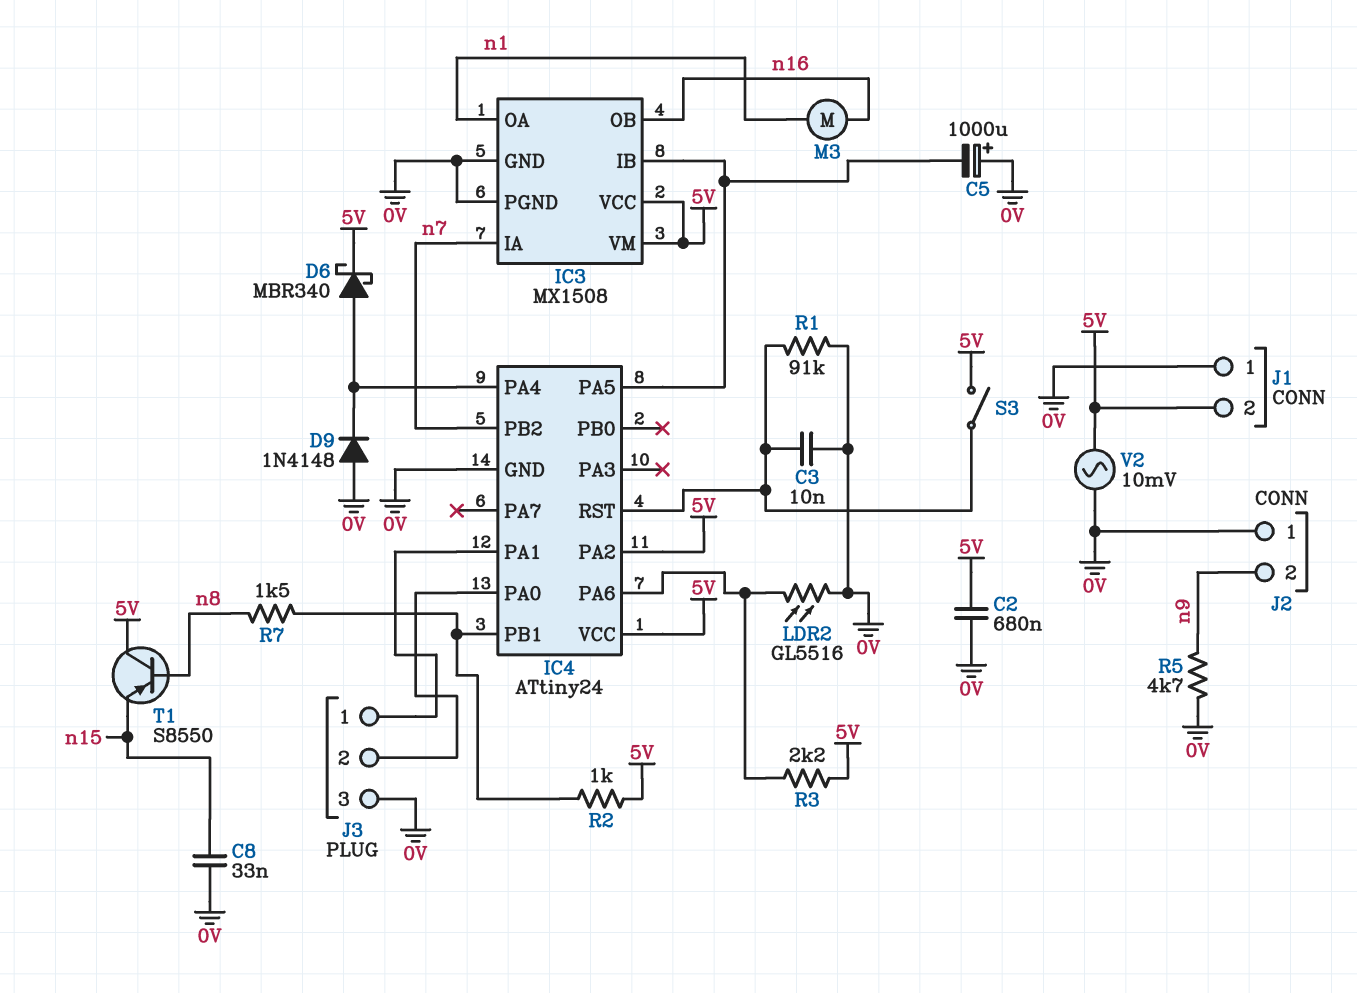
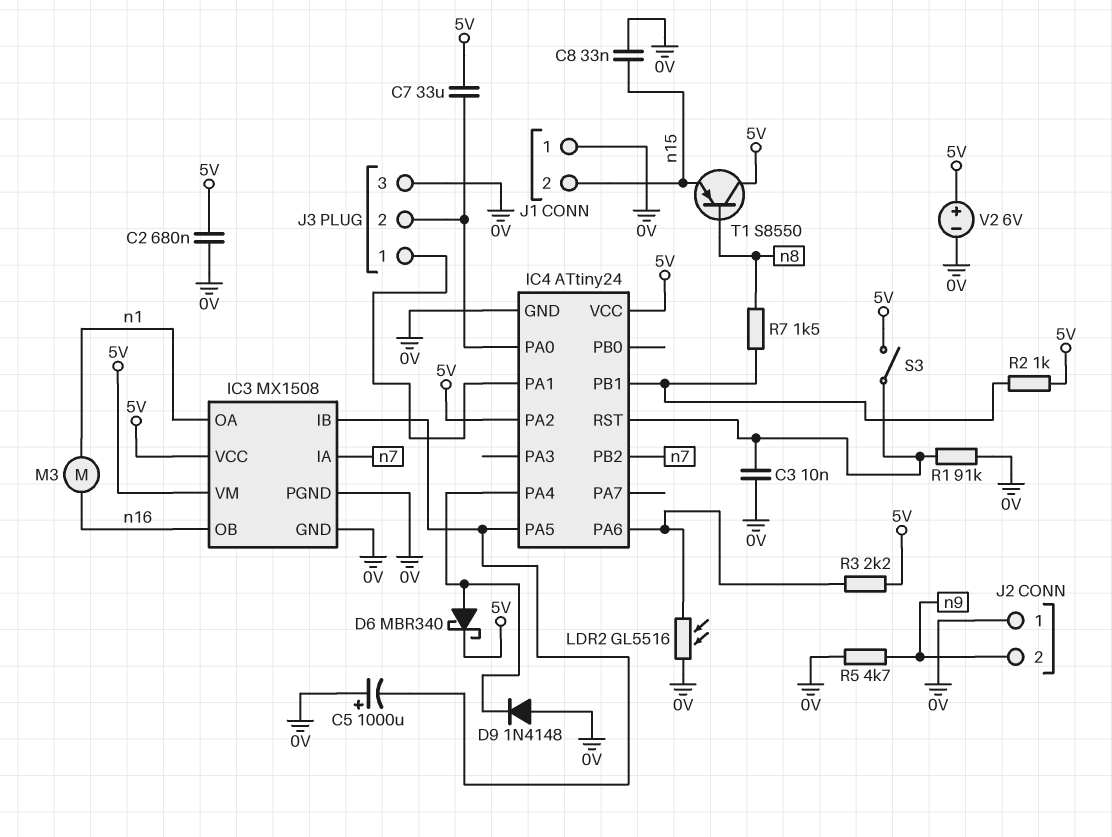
C7: none -> 33uF (5V, IC4/PA0)
J1 pin 2: 5V -> n15
V2: AC 10mV (0V, 5V) -> 6V (plus 5V, minus 0V)

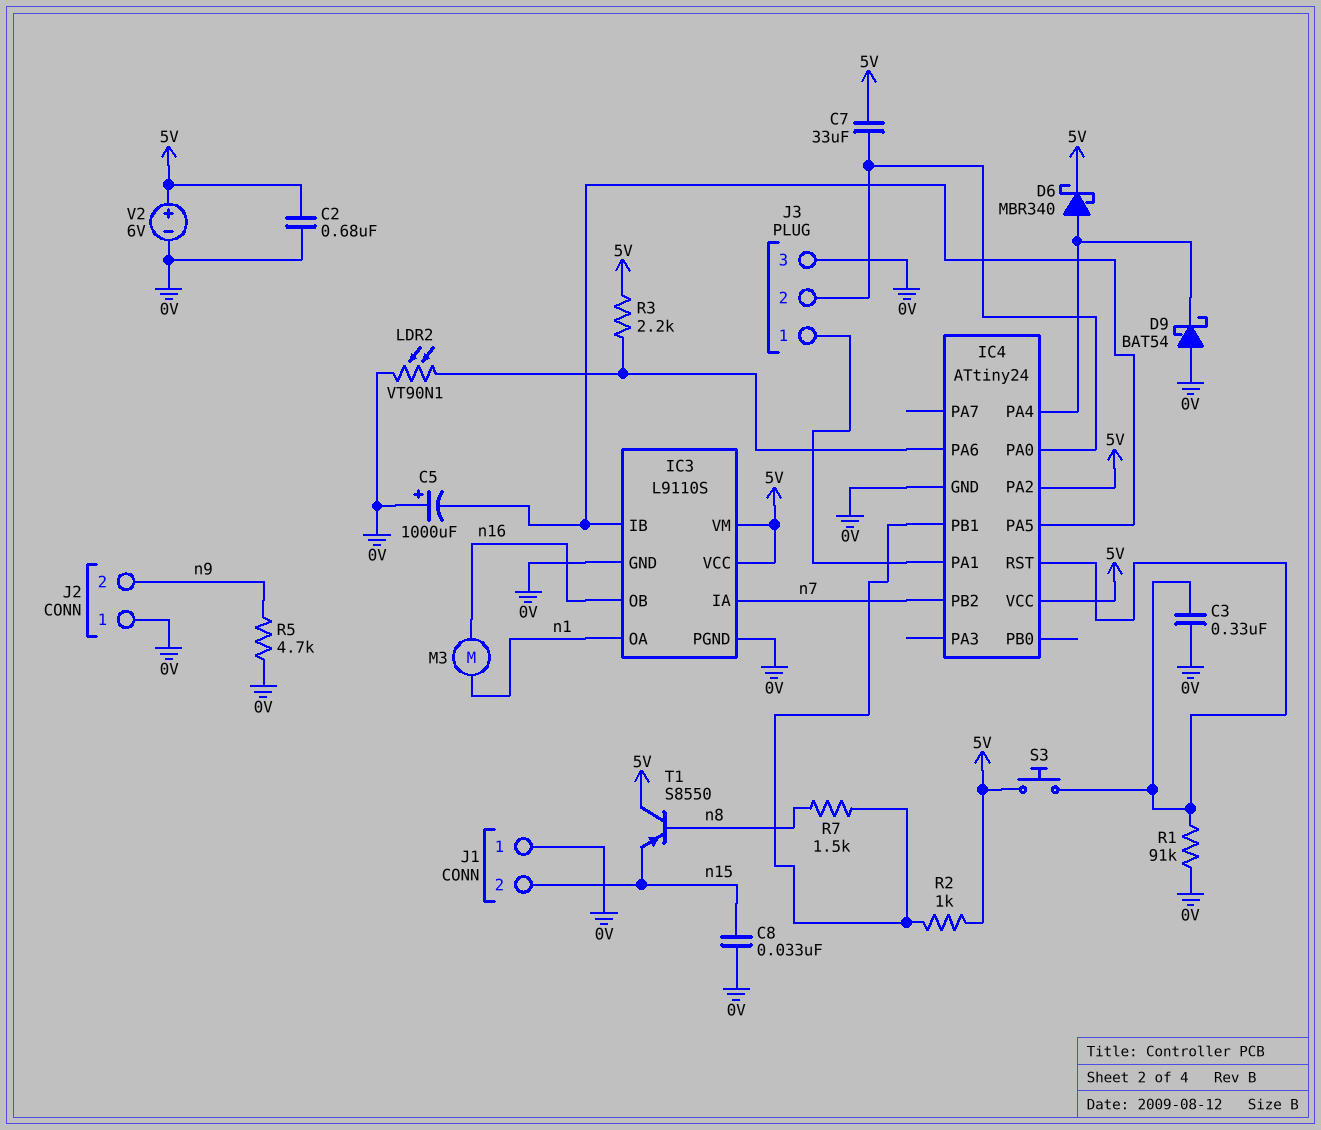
C3: 10nF (0V, IC4/RST) -> 330nF (0V, IC4/RST)
D9: diode 1N4148 (A 0V, K IC4/PA4) -> schottky BAT54 (A 0V, K IC4/PA4)
IC3: MX1508 -> L9110S
LDR2: GL5516 (0V, IC4/PA6) -> VT90N1 (0V, IC4/PA6)
S3: switch (5V, IC4/RST) -> button (5V, IC4/RST)

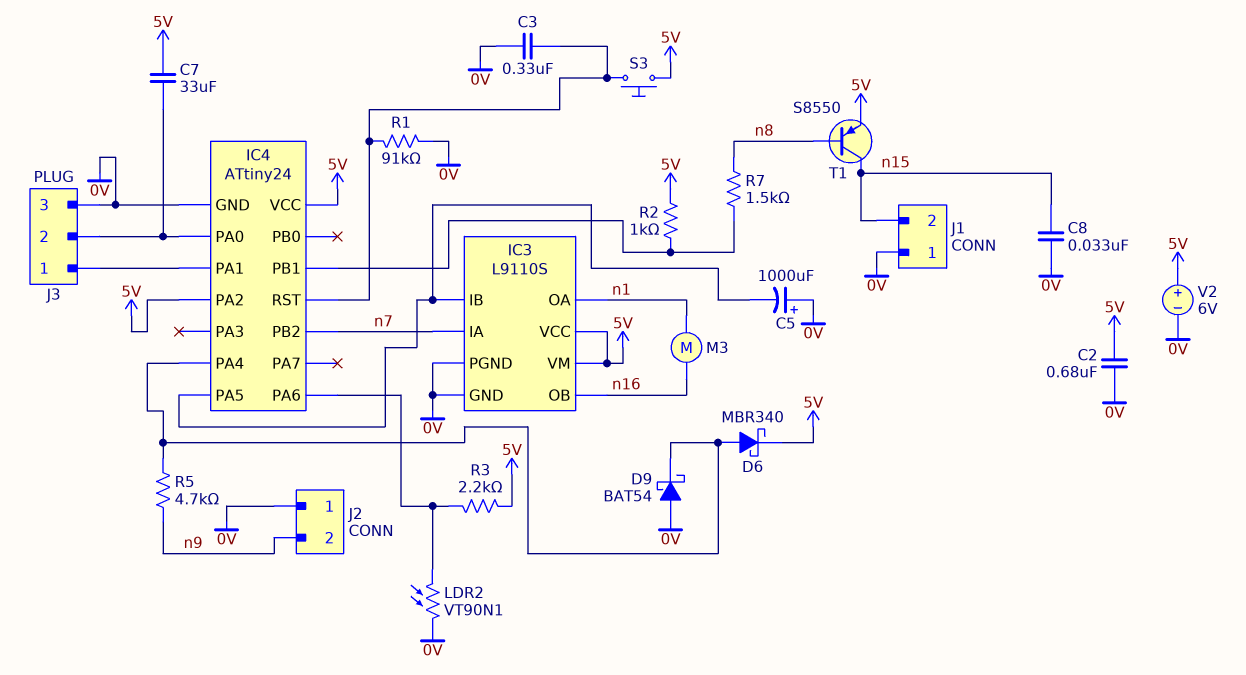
R5: 4.7k (0V, n9) -> 4.7k (IC4/PA4, n9)
T1: PNP S8550 (B n8, C 5V, E n15) -> PNP S8550 (B n8, C n15, E 5V)

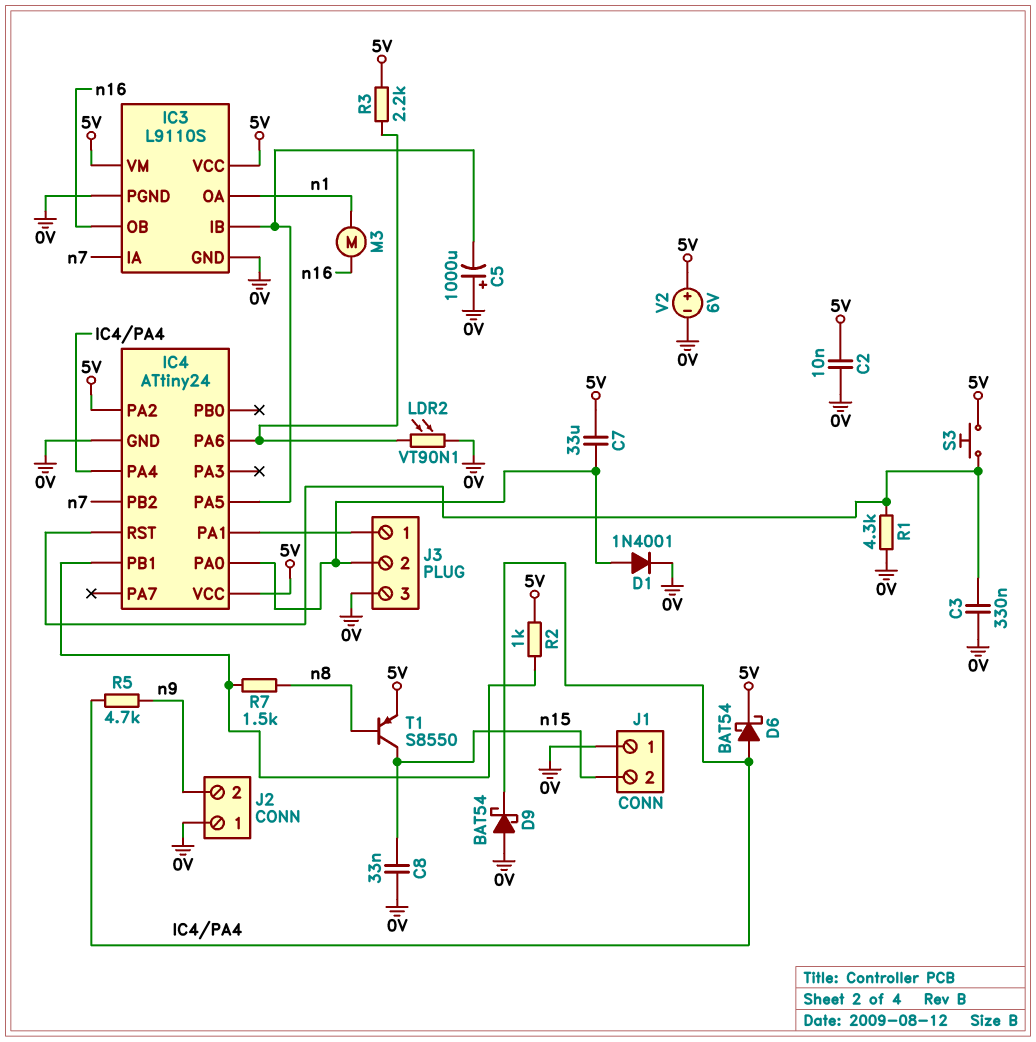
C2: 680nF (0V, 5V) -> 10nF (0V, 5V)
D1: none -> diode 1N4001 (A IC4/PA0, K 0V)
D6: schottky MBR340 (A IC4/PA4, K 5V) -> schottky BAT54 (A IC4/PA4, K 5V)
R1: 91k (0V, IC4/RST) -> 4.3k (0V, IC4/RST)

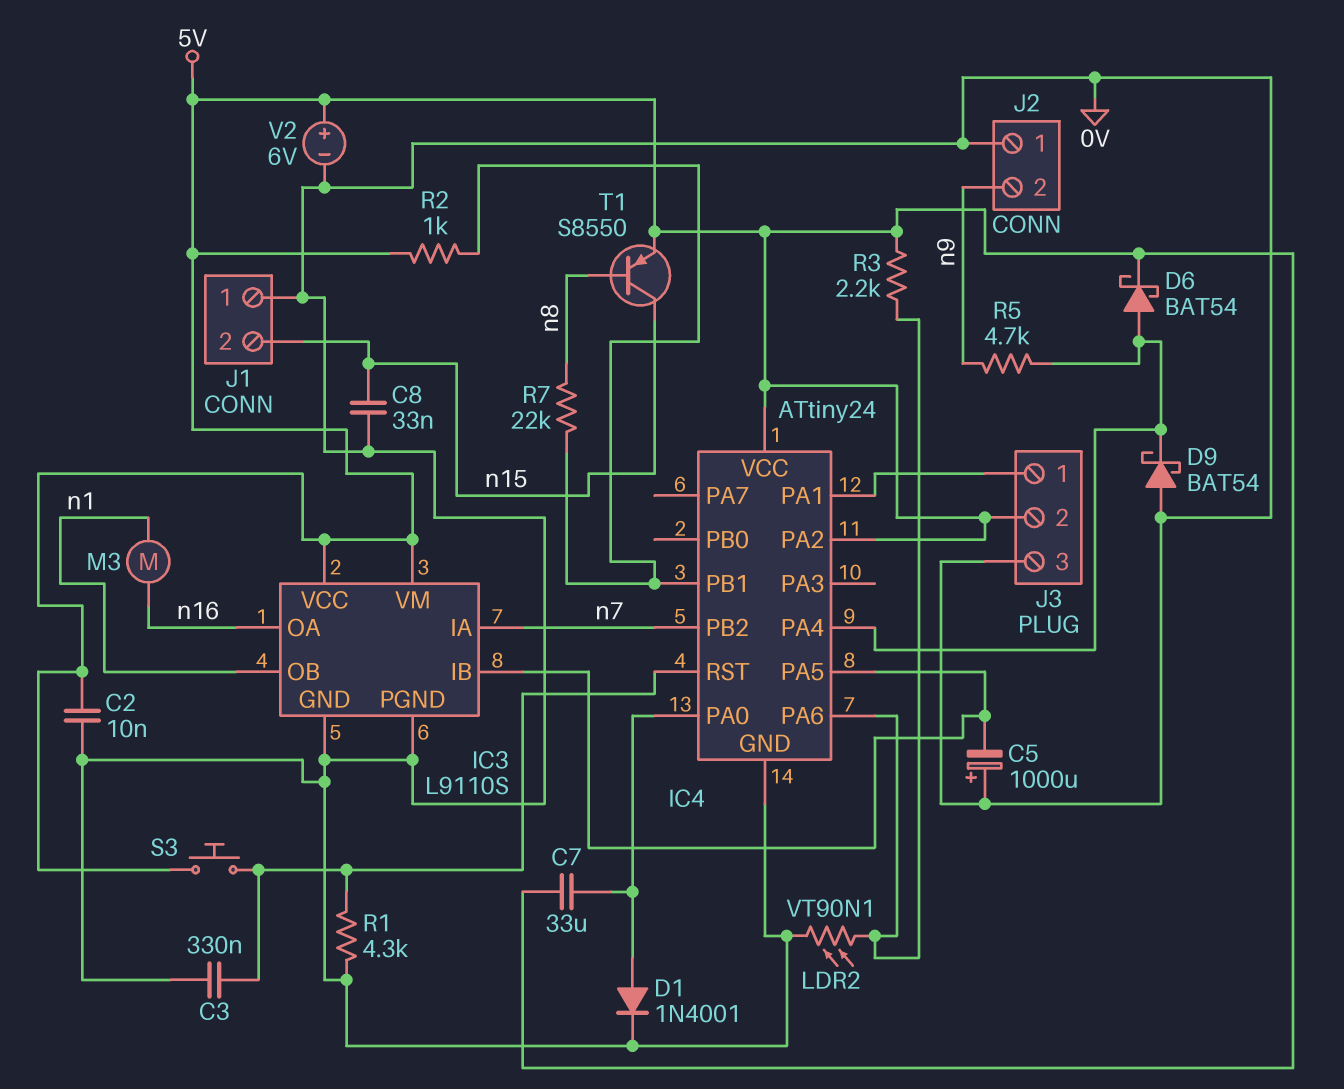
IC3 pin OA: n1 -> n16
IC3 pin OB: n16 -> n1
J3 pin 2: IC4/PA0 -> 5V
R7: 1.5k (IC4/PB1, n8) -> 22k (IC4/PB1, n8)

